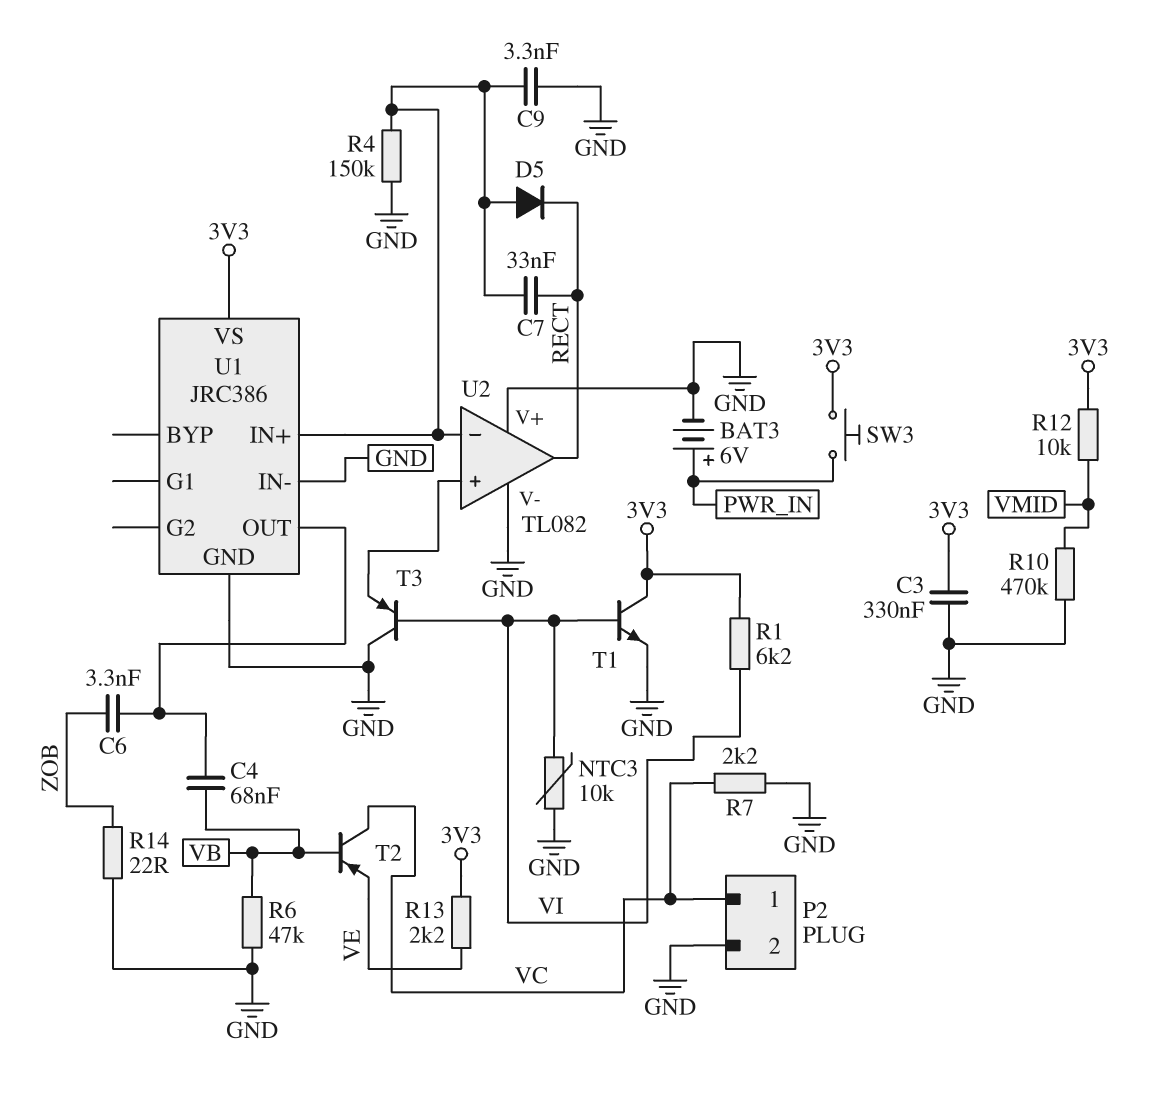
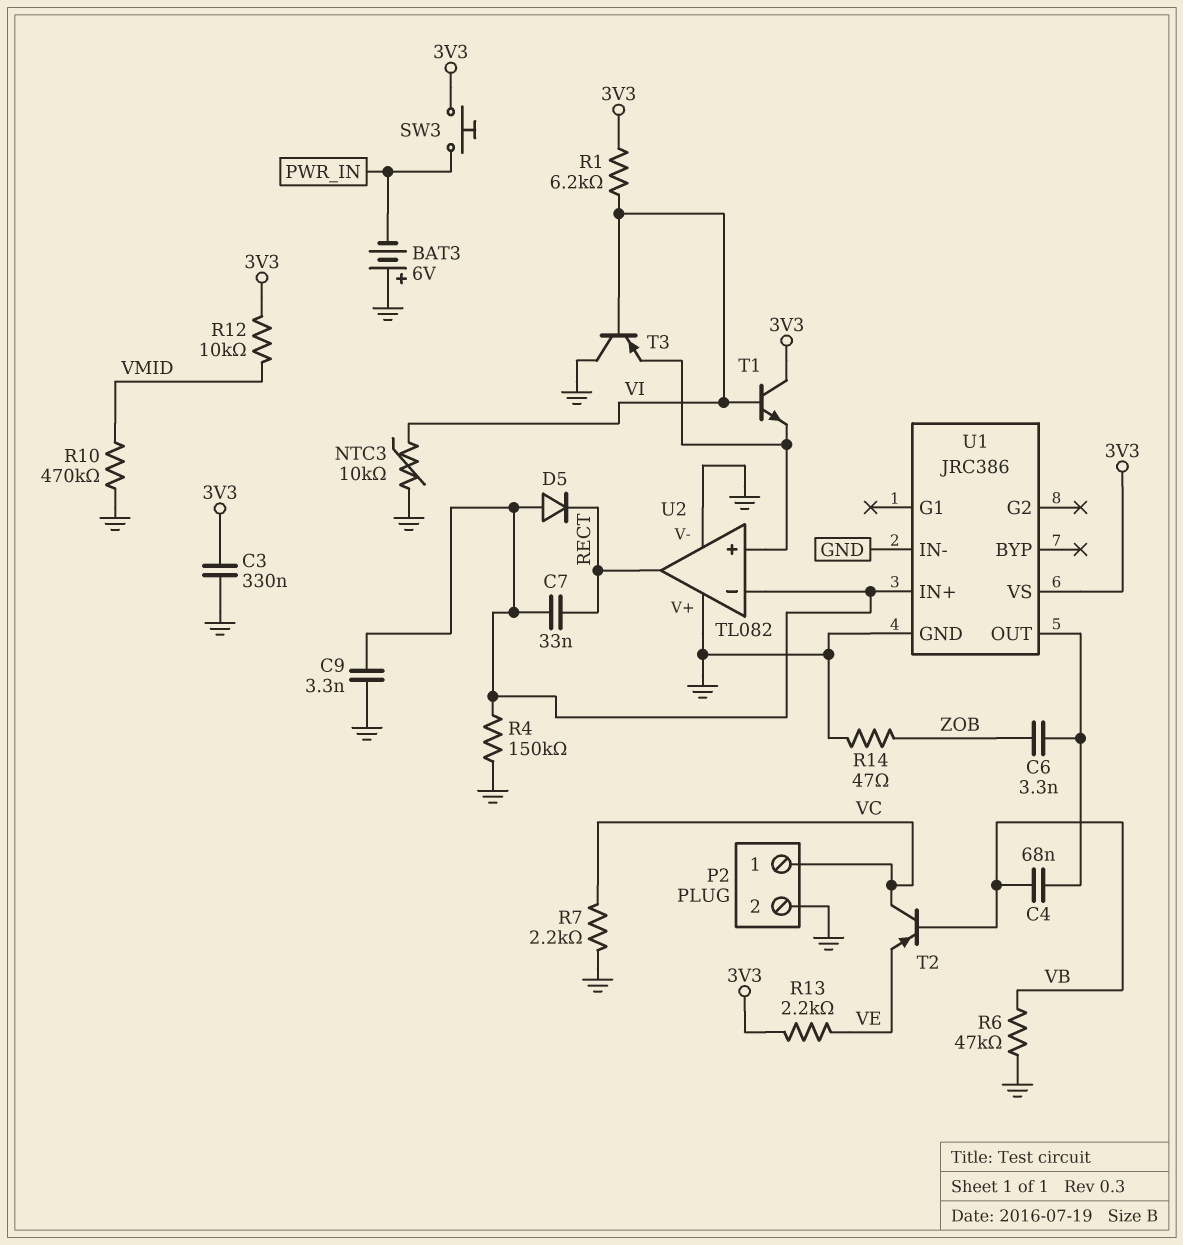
BAT3: 6V (plus PWR_IN, minus GND) -> 6V (plus GND, minus PWR_IN)
R14: 22 (GND, ZOB) -> 47 (GND, ZOB)
T1: NPN (B VI, C 3V3, E GND) -> NPN (B VI, C 3V3, E U2/in+)

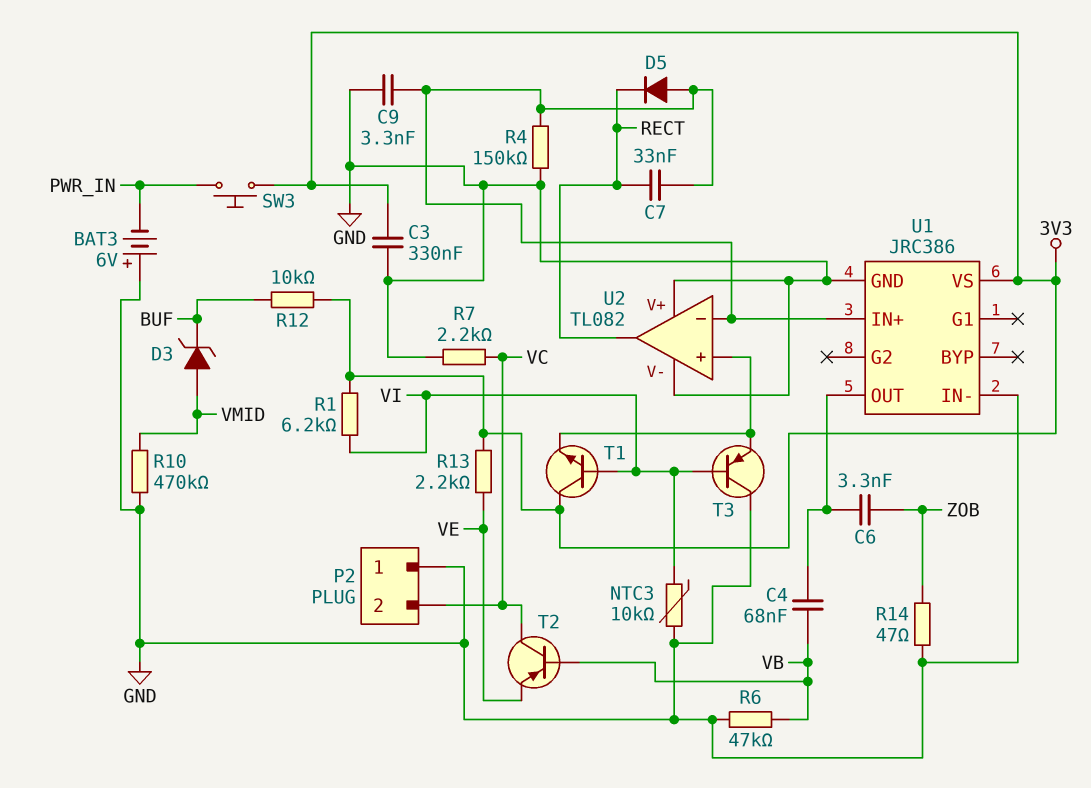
D3: none -> zener (A VMID, K BUF)
P2 pin 1: VC -> GND
P2 pin 2: GND -> VC
R12: 10k (3V3, VMID) -> 10k (3V3, BUF)

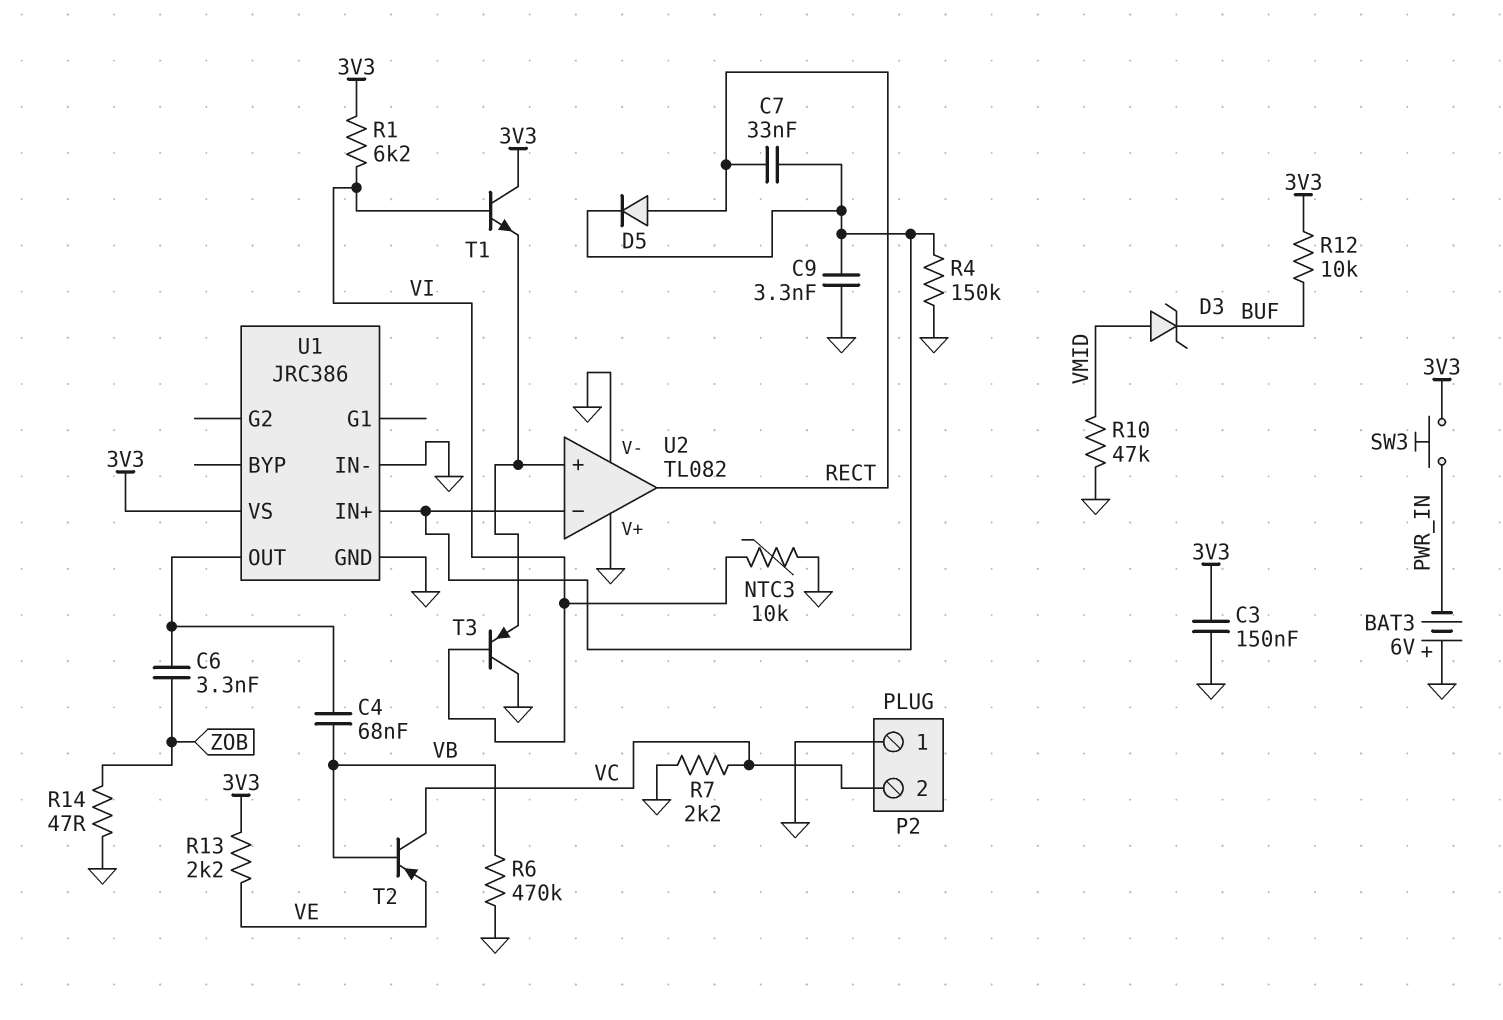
C3: 330nF (3V3, GND) -> 150nF (3V3, GND)
D5: diode (A U1/IN+, K RECT) -> diode (A RECT, K U1/IN+)
R6: 47k (GND, VB) -> 470k (GND, VB)
R10: 470k (GND, VMID) -> 47k (GND, VMID)

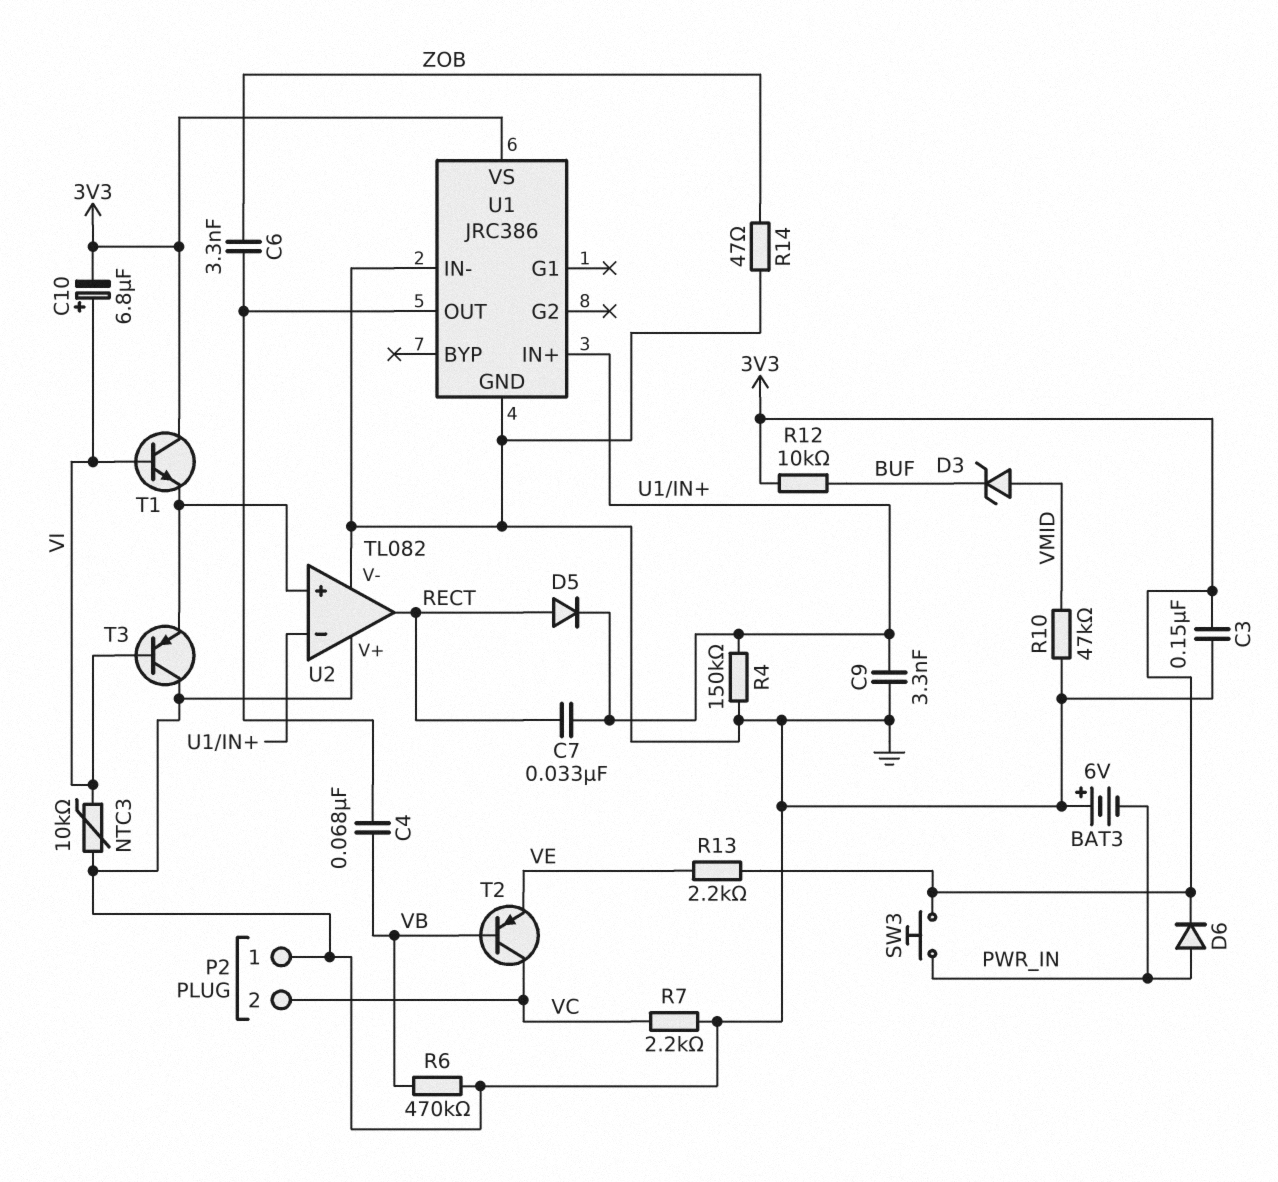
C10: none -> 6.8uF (plus VI, minus 3V3)
D6: none -> diode (A PWR_IN, K 3V3)
R1: 6.2k (3V3, VI) -> none

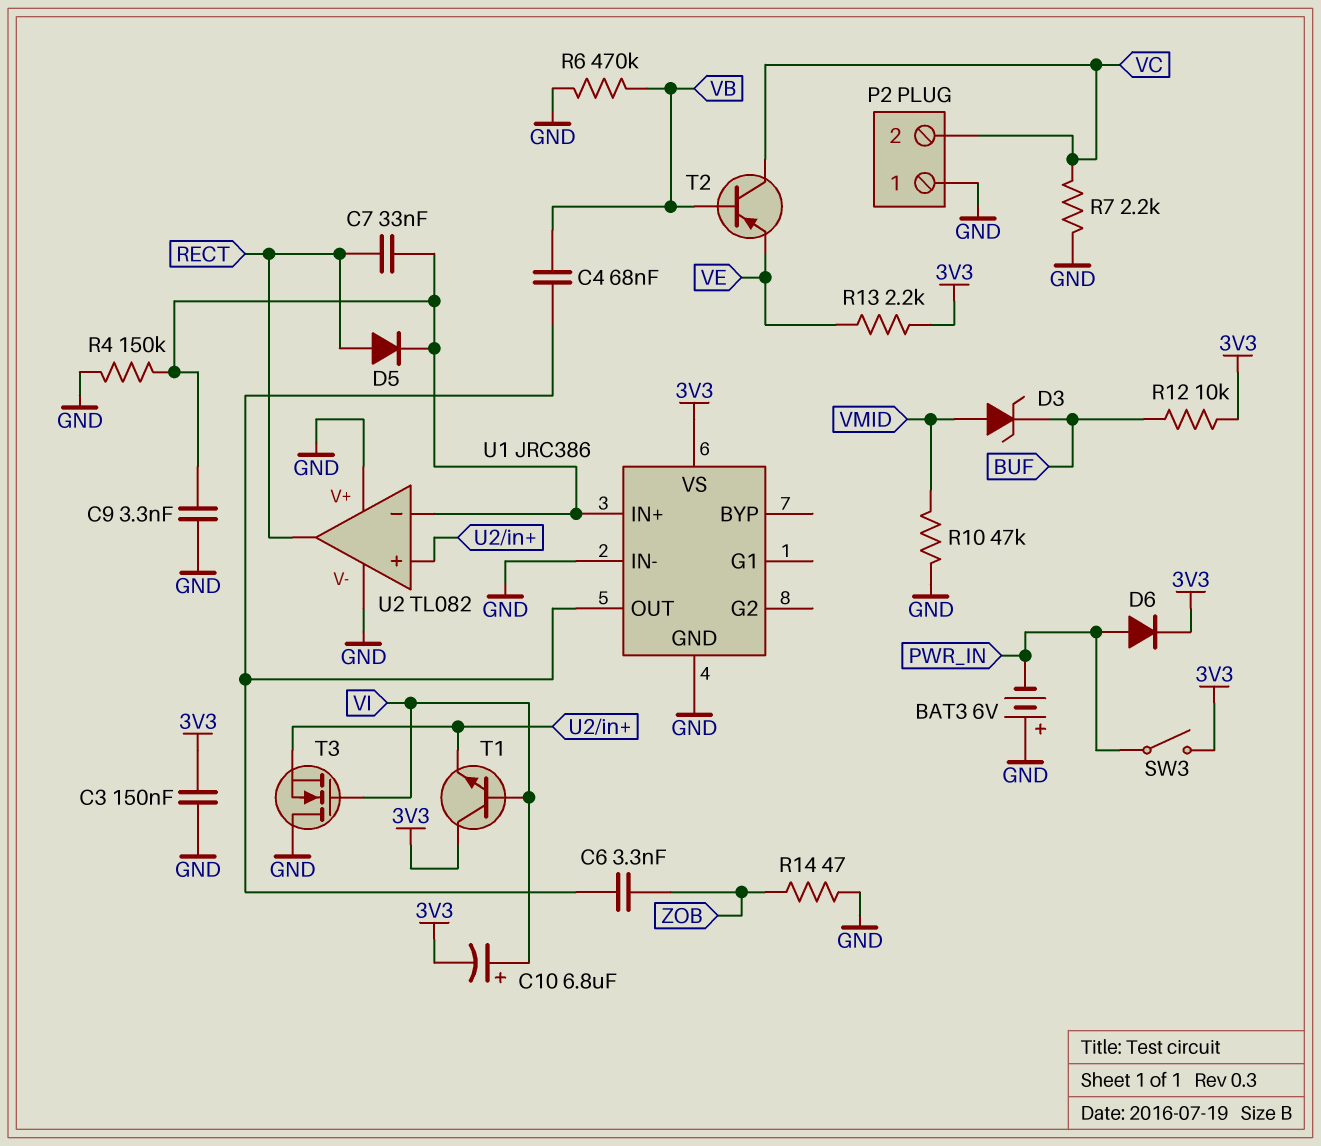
NTC3: 10k (GND, VI) -> none
SW3: button (3V3, PWR_IN) -> switch (3V3, PWR_IN)
T3: PNP (B VI, C GND, E U2/in+) -> NMOS (G VI, D GND, S U2/in+)

